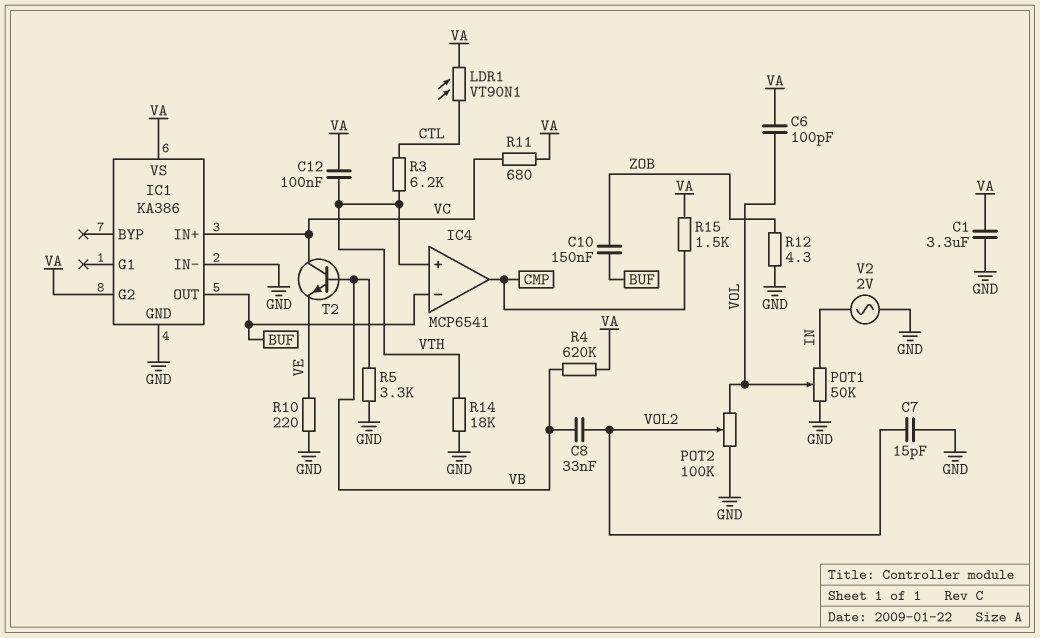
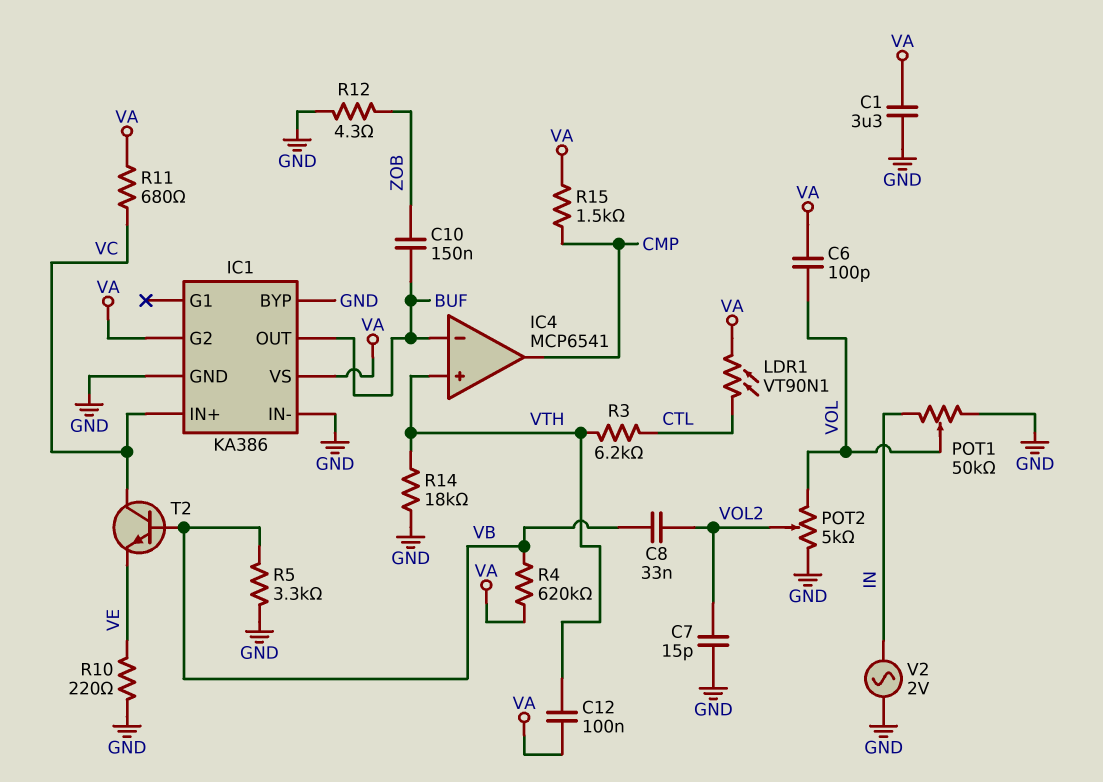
IC1 pin BYP: none -> GND
POT2: 100k (GND, VOL, wiper VOL2) -> 5k (GND, VOL, wiper VOL2)

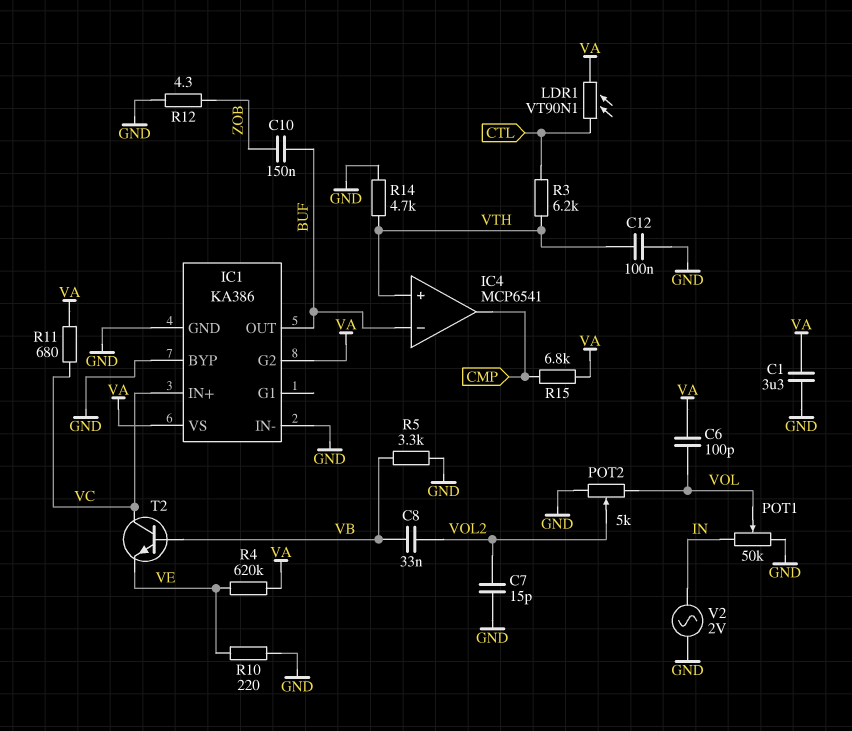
C12: 100nF (VA, VTH) -> 100nF (GND, VTH)
R4: 620k (VA, VB) -> 620k (VA, VE)
R14: 18k (GND, VTH) -> 4.7k (GND, VTH)
R15: 1.5k (CMP, VA) -> 6.8k (CMP, VA)

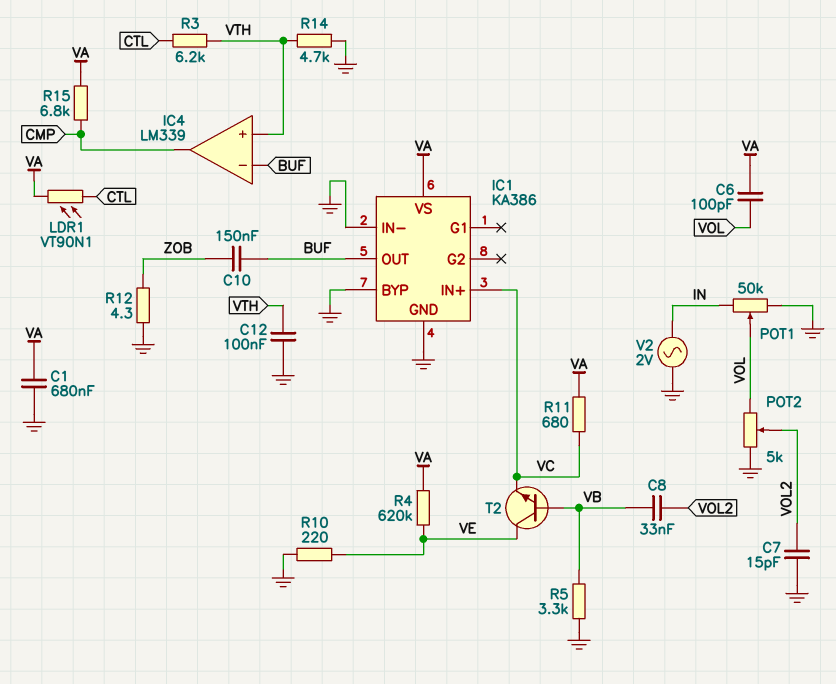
C1: 3.3uF (GND, VA) -> 680nF (GND, VA)
IC1 pin G2: VA -> none
IC4: MCP6541 -> LM339
T2: NPN (B VB, C VC, E VE) -> NPN (B VB, C VE, E VC)

